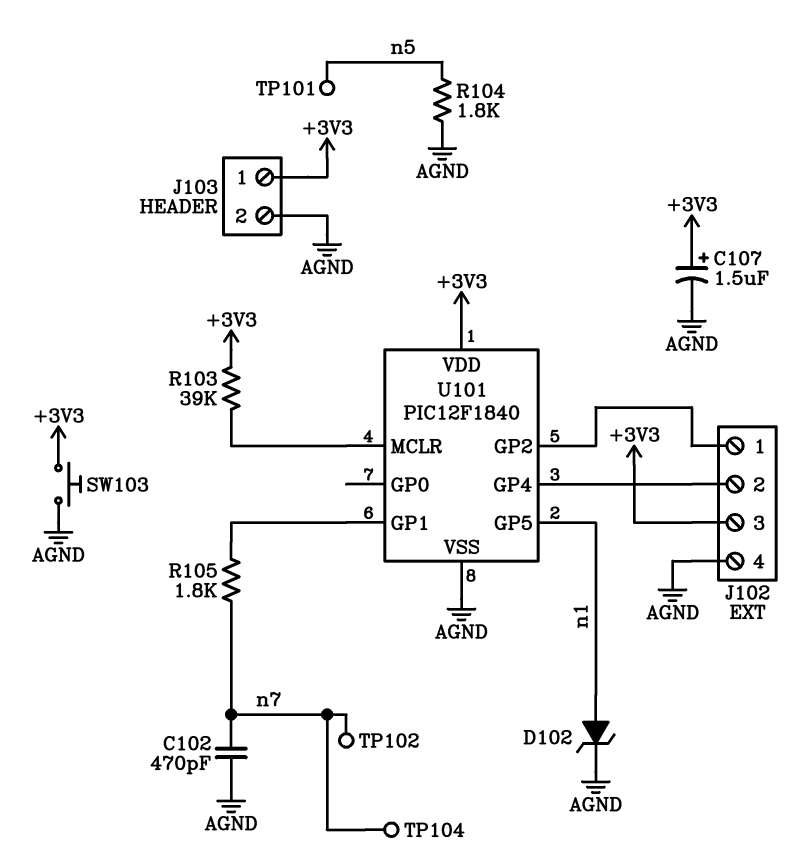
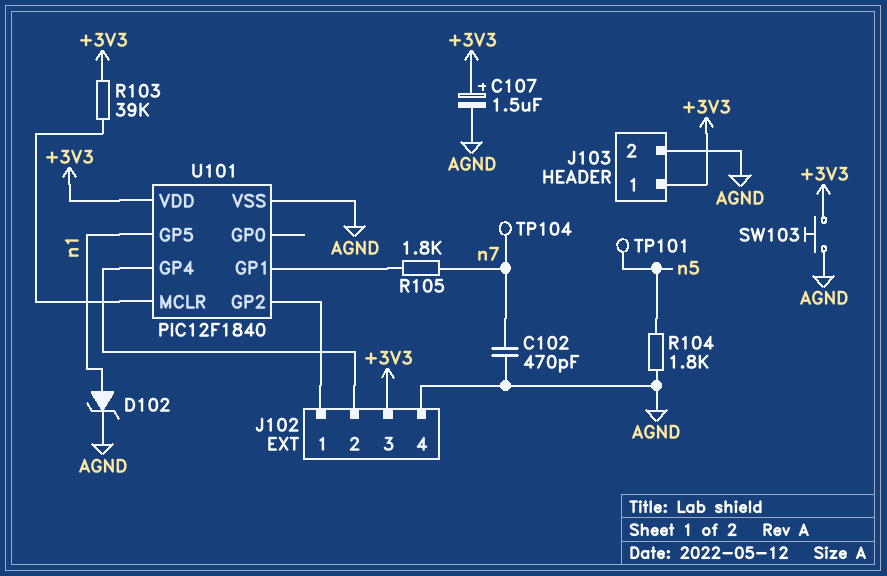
TP102: test point (n7) -> none

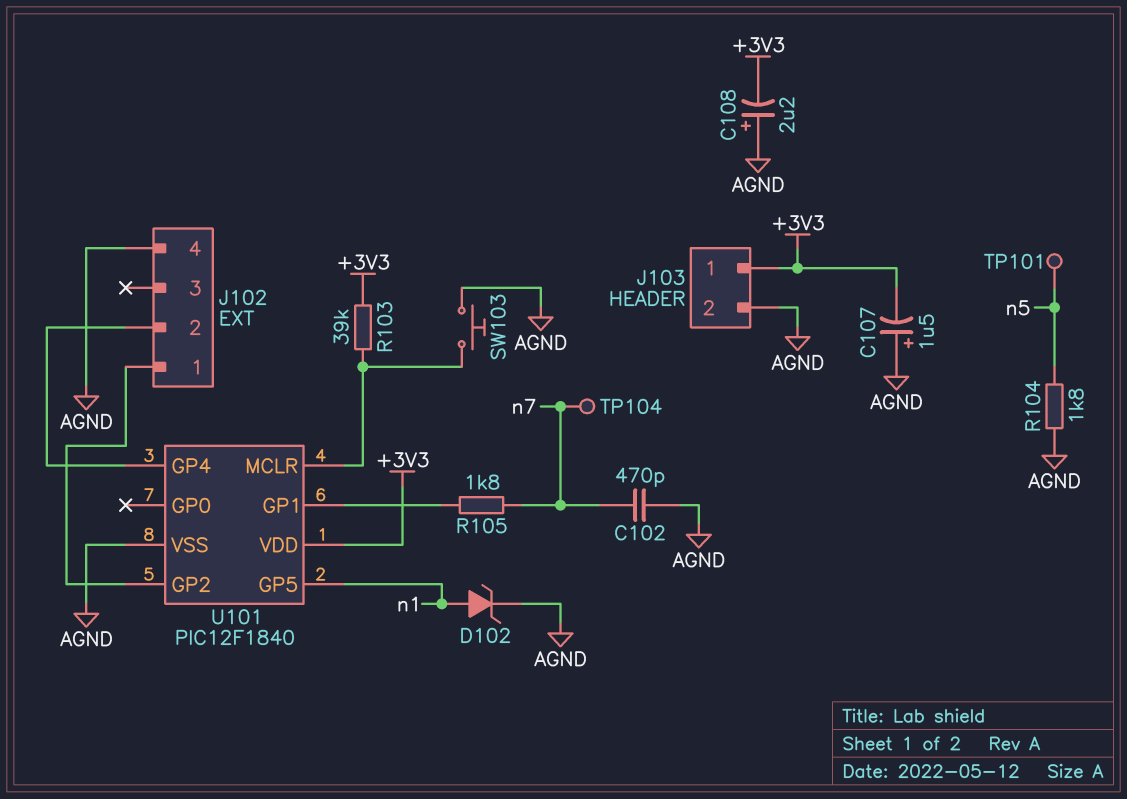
C107: 1.5uF (plus +3V3, minus AGND) -> 1.5uF (plus AGND, minus +3V3)
C108: none -> 2.2uF (plus AGND, minus +3V3)
J102 pin 3: +3V3 -> none
SW103: button (+3V3, AGND) -> button (AGND, U101/MCLR)

